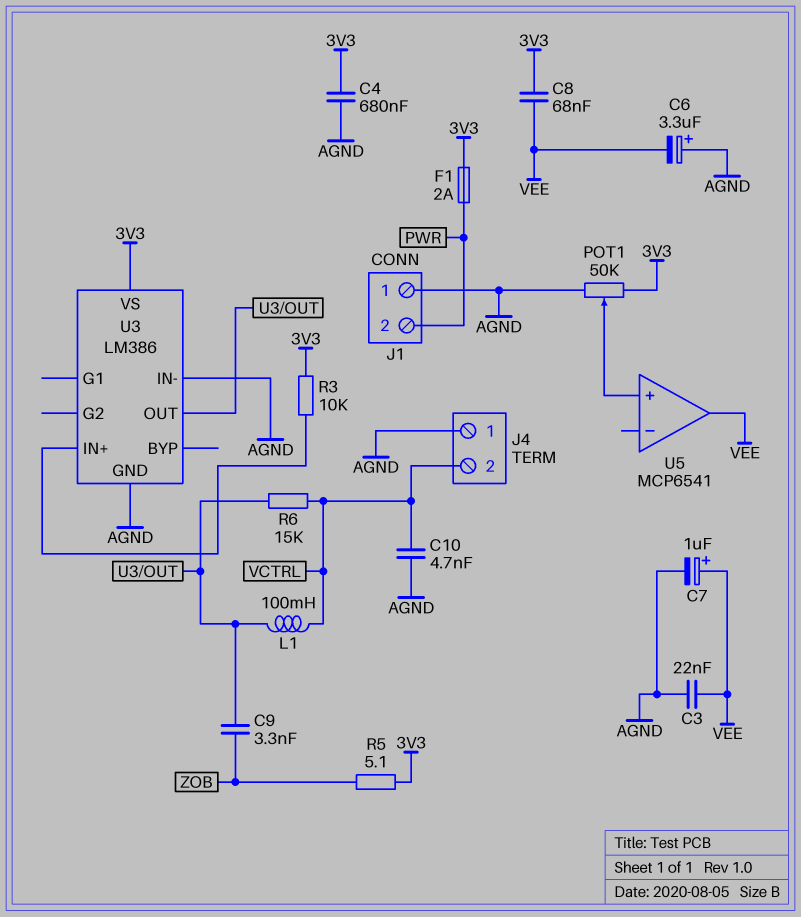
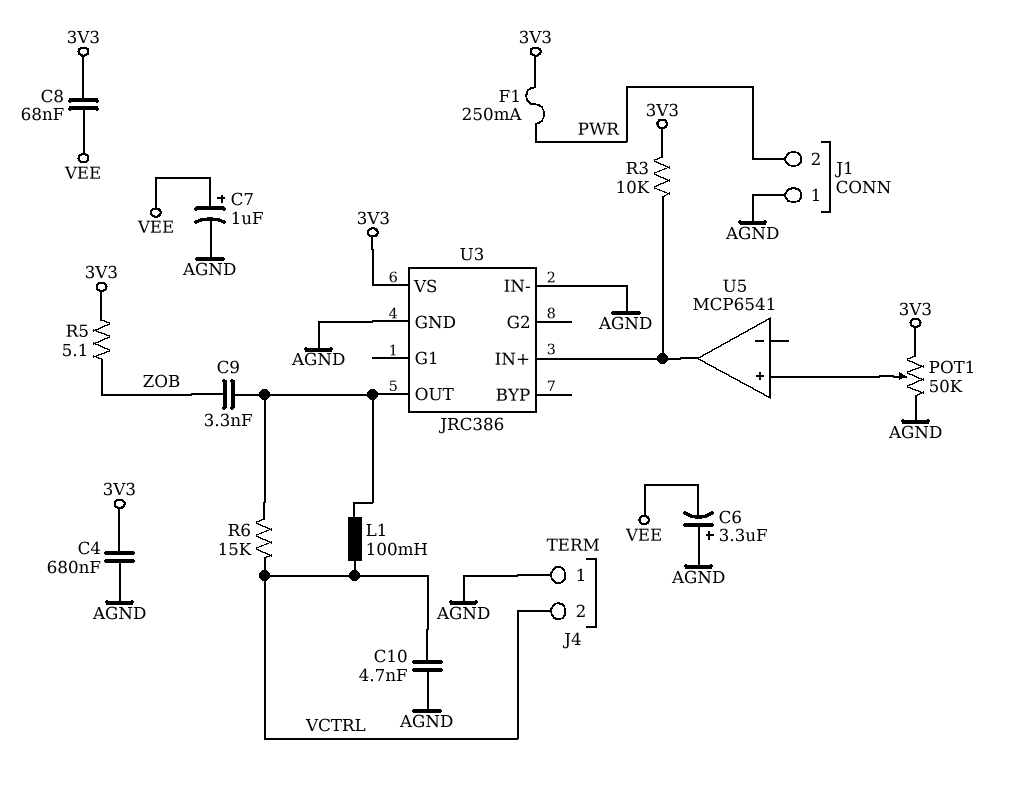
C3: 22nF (AGND, VEE) -> none
F1: 2A (3V3, PWR) -> 250mA (3V3, PWR)
U3: LM386 -> JRC386
U5 pin out: VEE -> U3/IN+

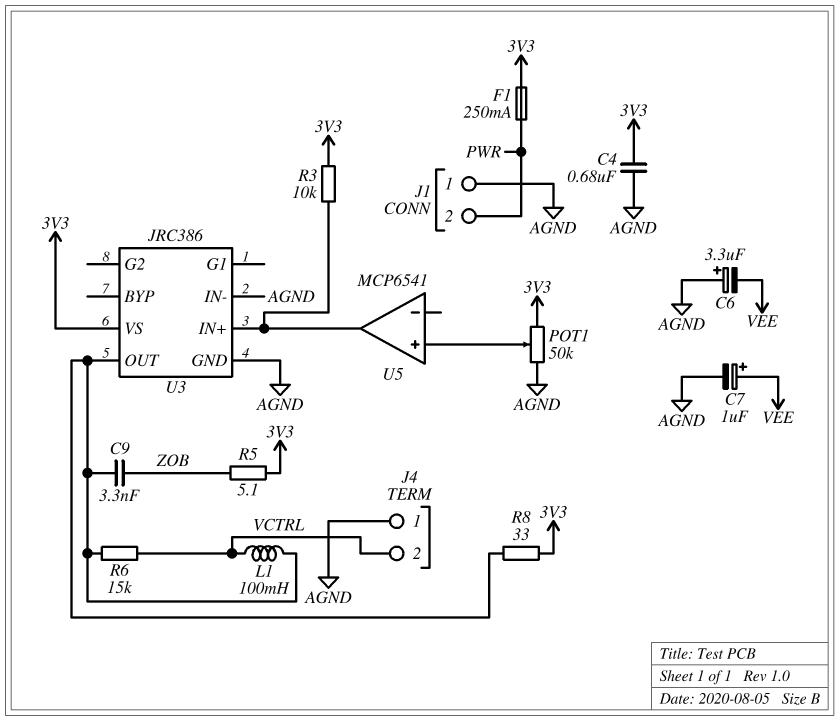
C8: 68nF (3V3, VEE) -> none
C10: 4.7nF (AGND, VCTRL) -> none
R8: none -> 33 (3V3, U3/OUT)

